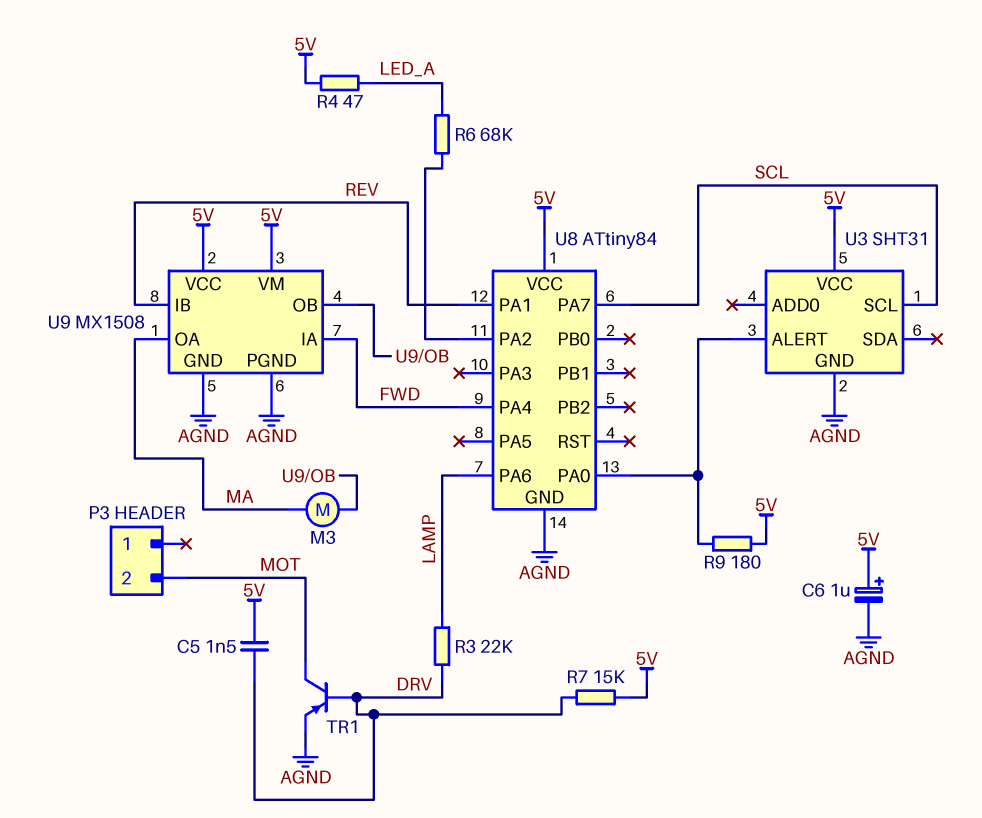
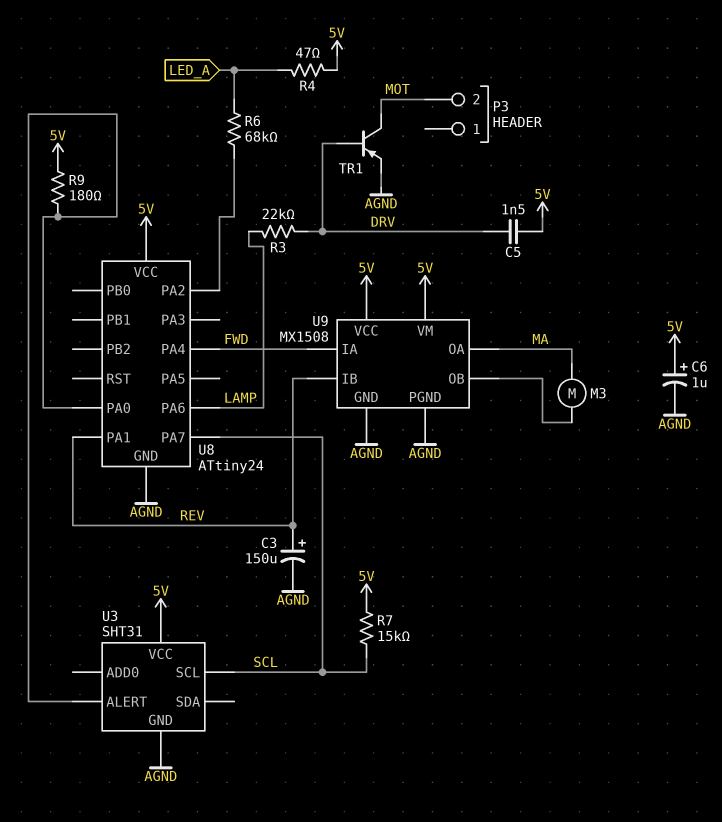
C3: none -> 150uF (plus REV, minus AGND)
R7: 15k (5V, DRV) -> 15k (5V, SCL)
U8: ATtiny84 -> ATtiny24

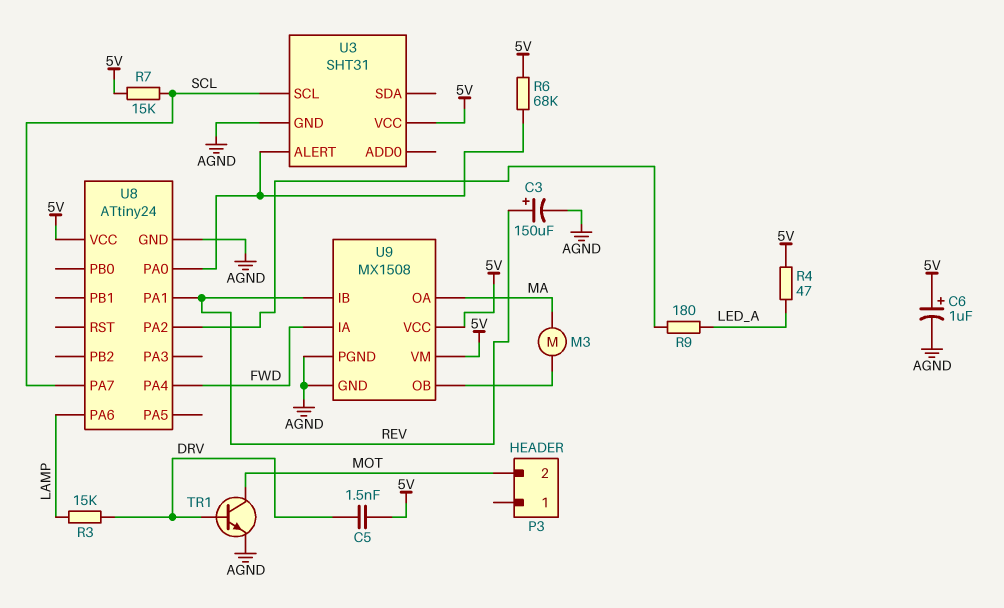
R3: 22k (DRV, LAMP) -> 15k (DRV, LAMP)
R6: 68k (LED_A, U8/PA2) -> 68k (5V, U3/ALERT)
R9: 180 (5V, U3/ALERT) -> 180 (LED_A, U8/PA2)
TR1: PNP (B DRV, C MOT, E AGND) -> NPN (B DRV, C MOT, E AGND)

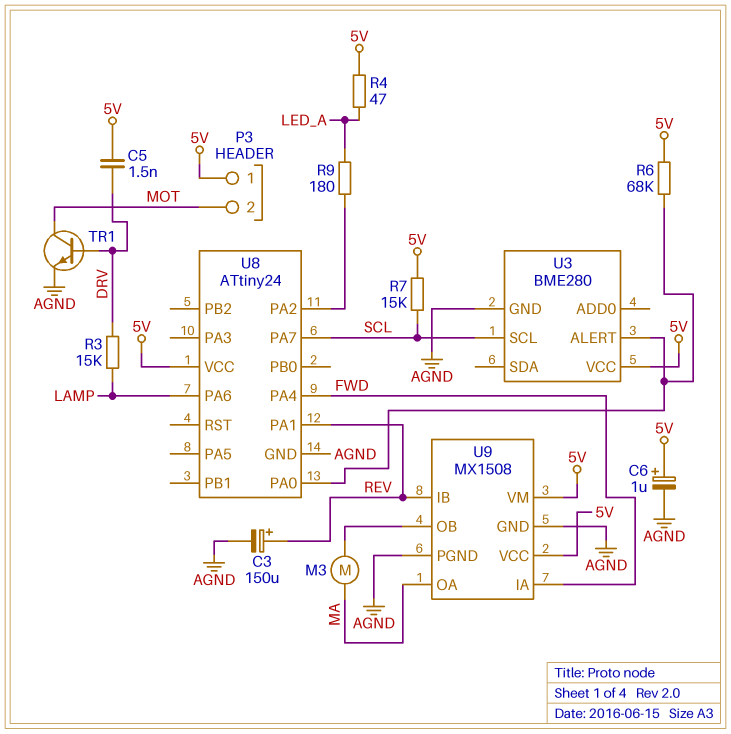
P3 pin 1: none -> 5V
U3: SHT31 -> BME280

